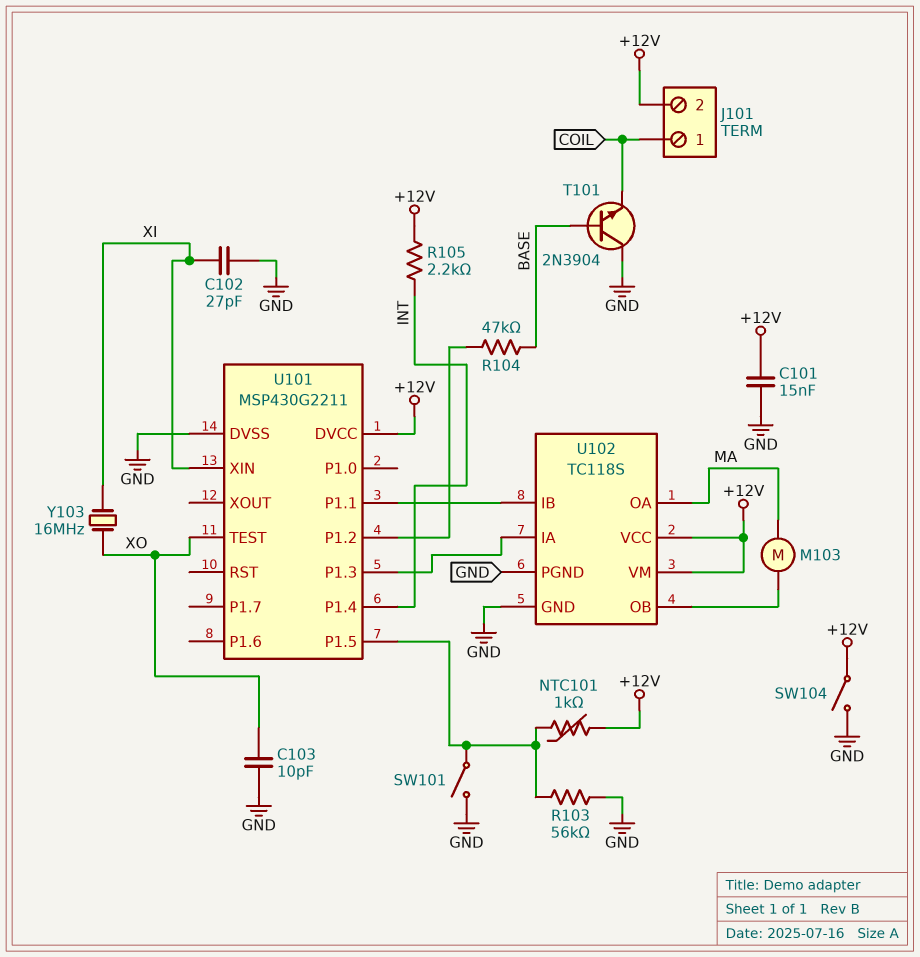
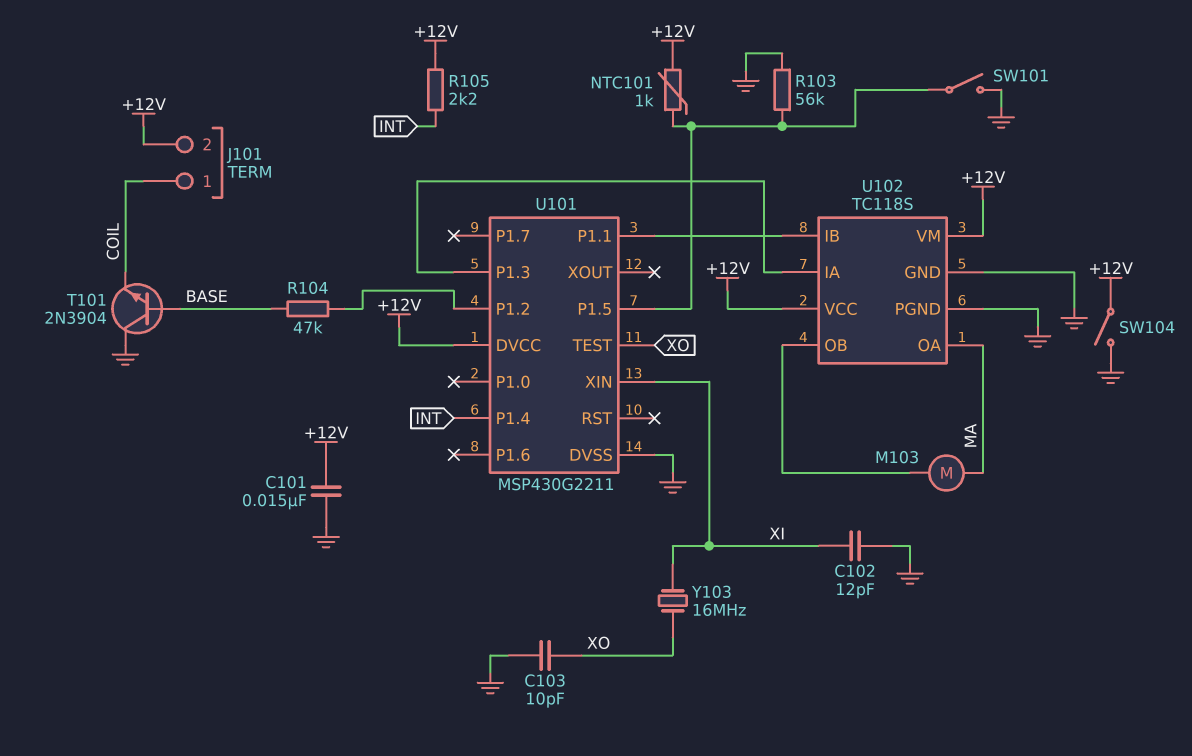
C102: 27pF (GND, XI) -> 12pF (GND, XI)

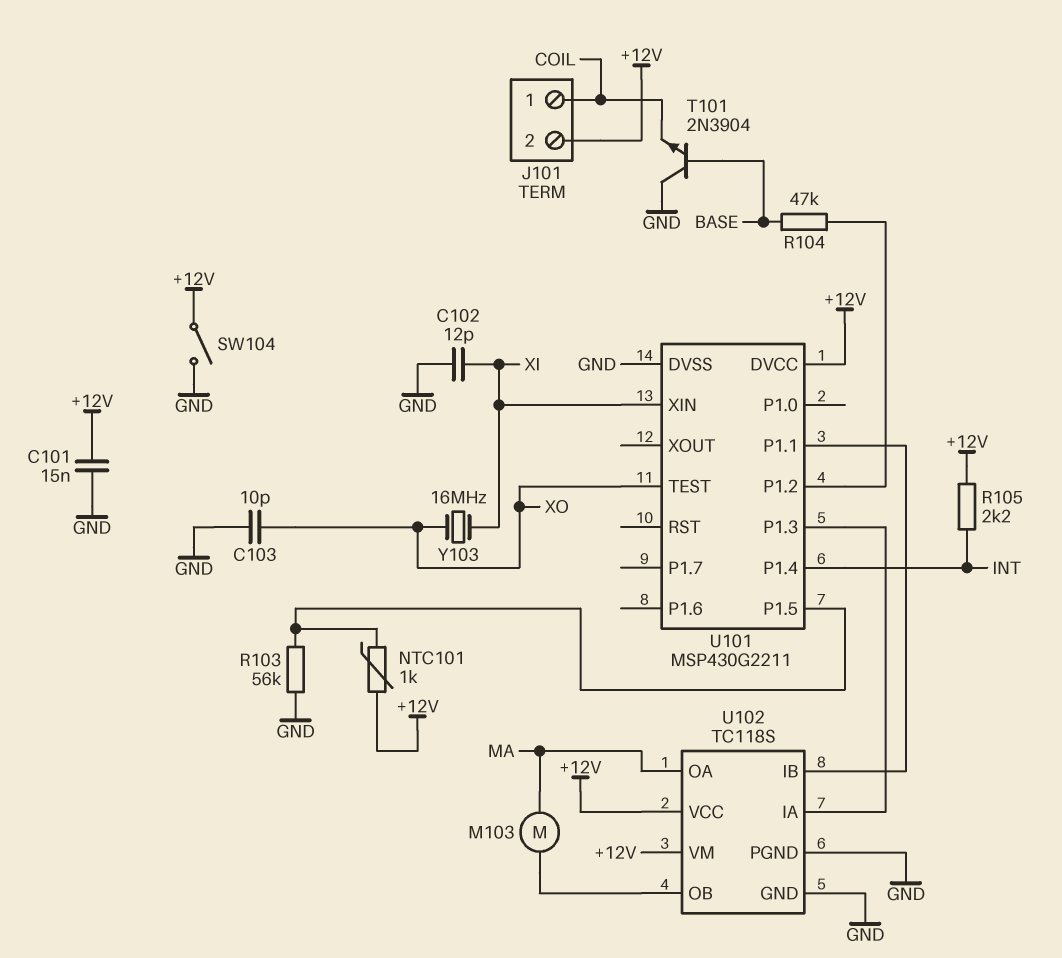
SW101: switch (GND, U101/P1.5) -> none

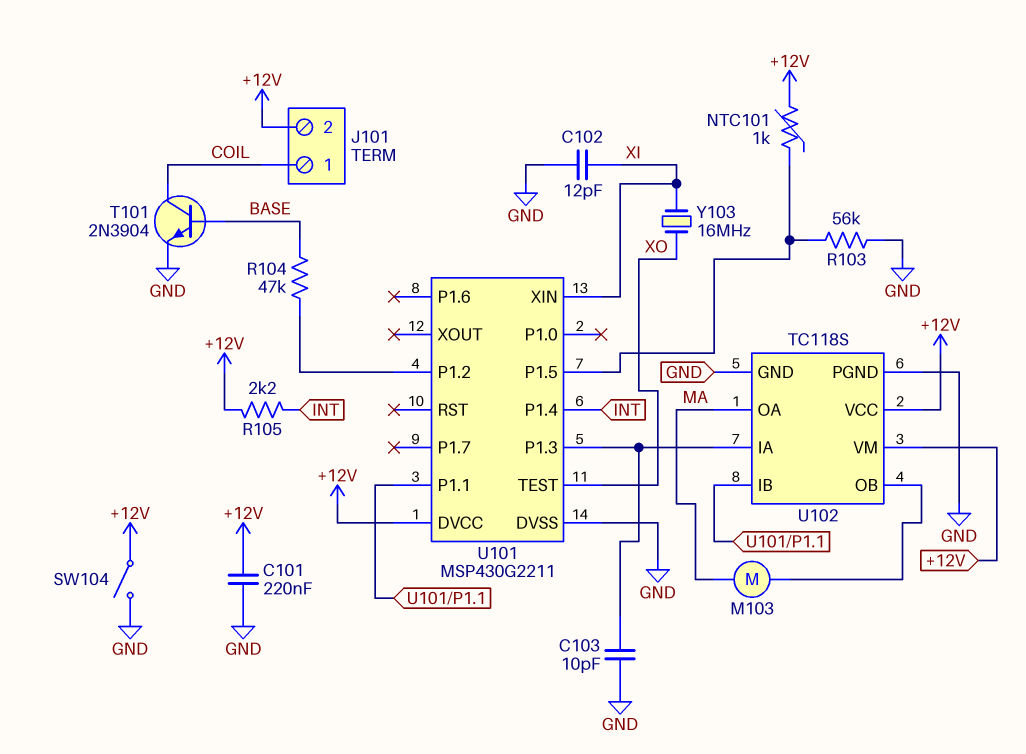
C101: 15nF (+12V, GND) -> 220nF (+12V, GND)
C103: 10pF (GND, XO) -> 10pF (GND, U101/P1.3)
T101: NPN 2N3904 (B BASE, C GND, E COIL) -> NPN 2N3904 (B BASE, C COIL, E GND)

